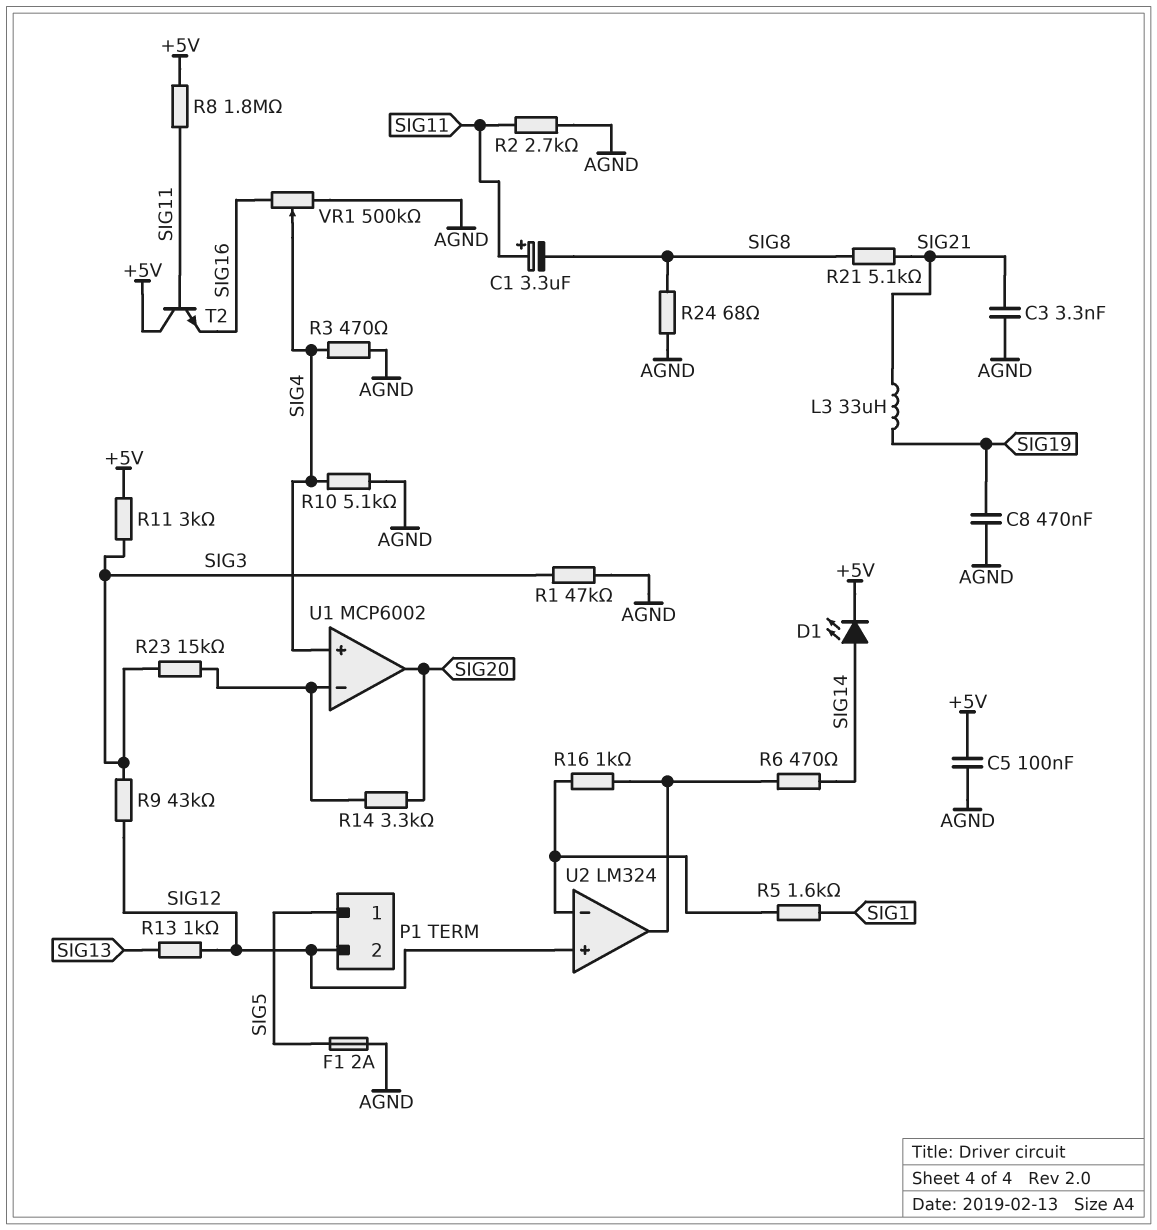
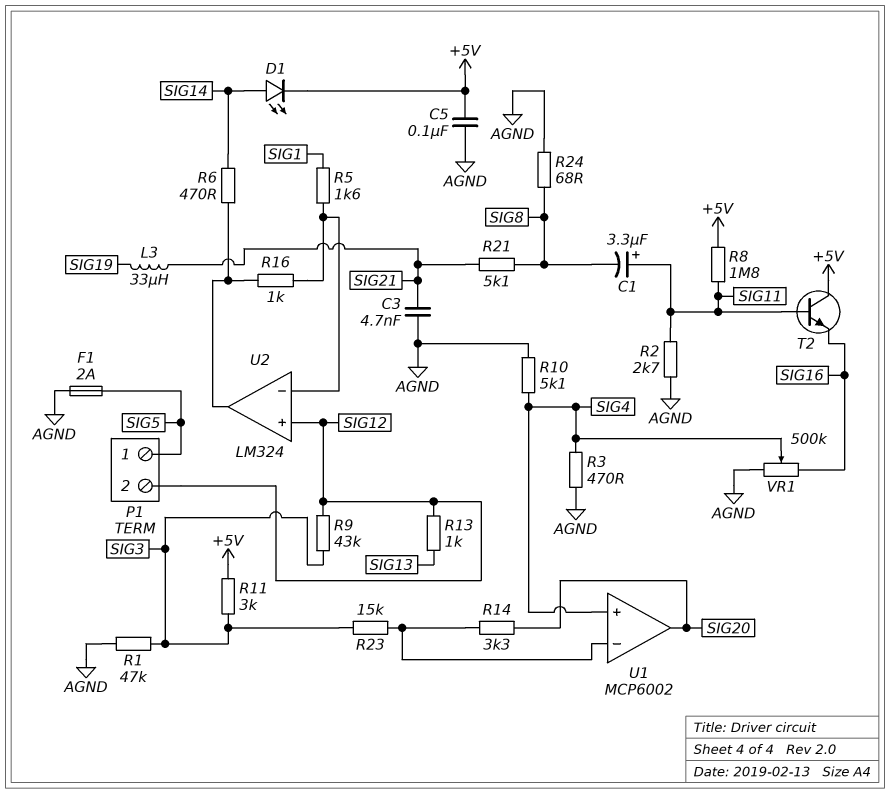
C3: 3.3nF (AGND, SIG21) -> 4.7nF (AGND, SIG21)
C8: 470nF (AGND, SIG19) -> none

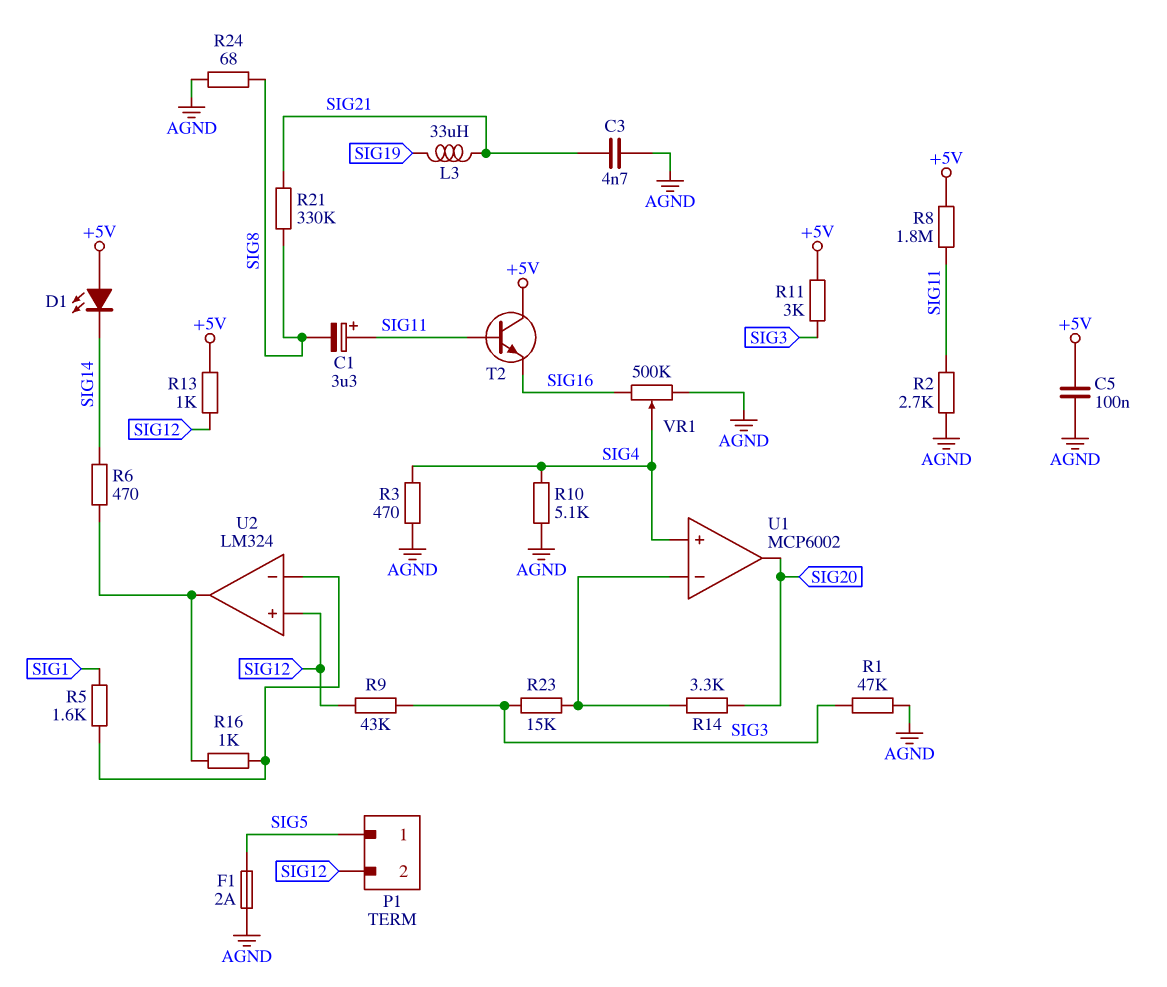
D1: LED (A SIG14, K +5V) -> LED (A +5V, K SIG14)
R13: 1k (SIG12, SIG13) -> 1k (+5V, SIG12)
R21: 5.1k (SIG8, SIG21) -> 330k (SIG8, SIG21)

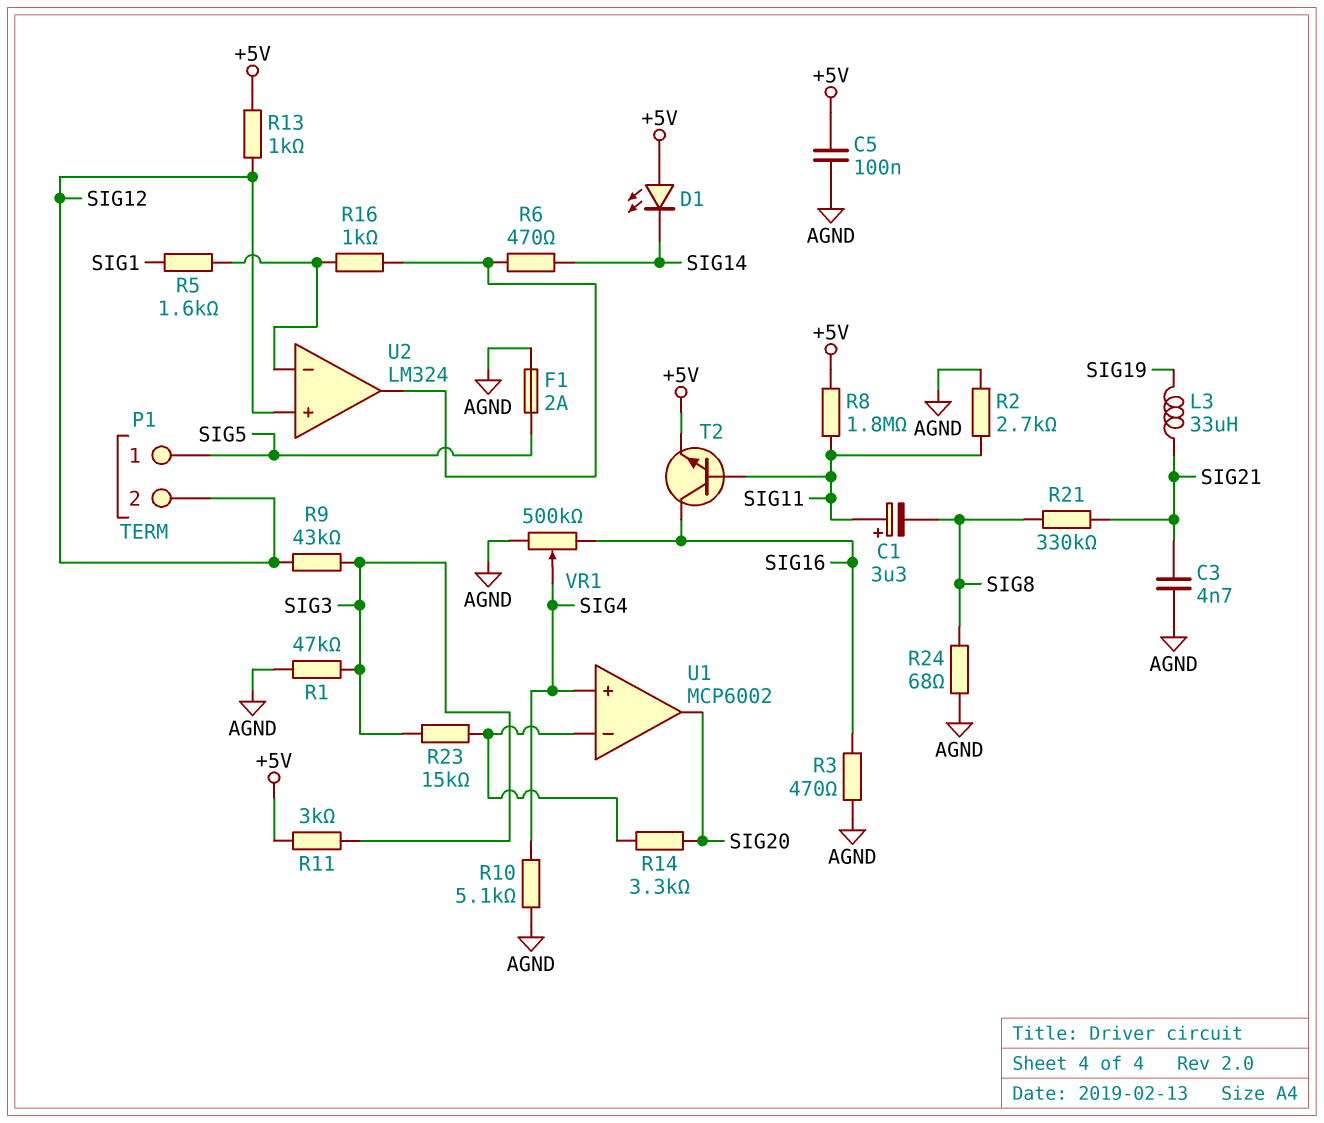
R3: 470 (AGND, SIG4) -> 470 (AGND, SIG16)
T2: NPN (B SIG11, C +5V, E SIG16) -> NPN (B SIG11, C SIG16, E +5V)

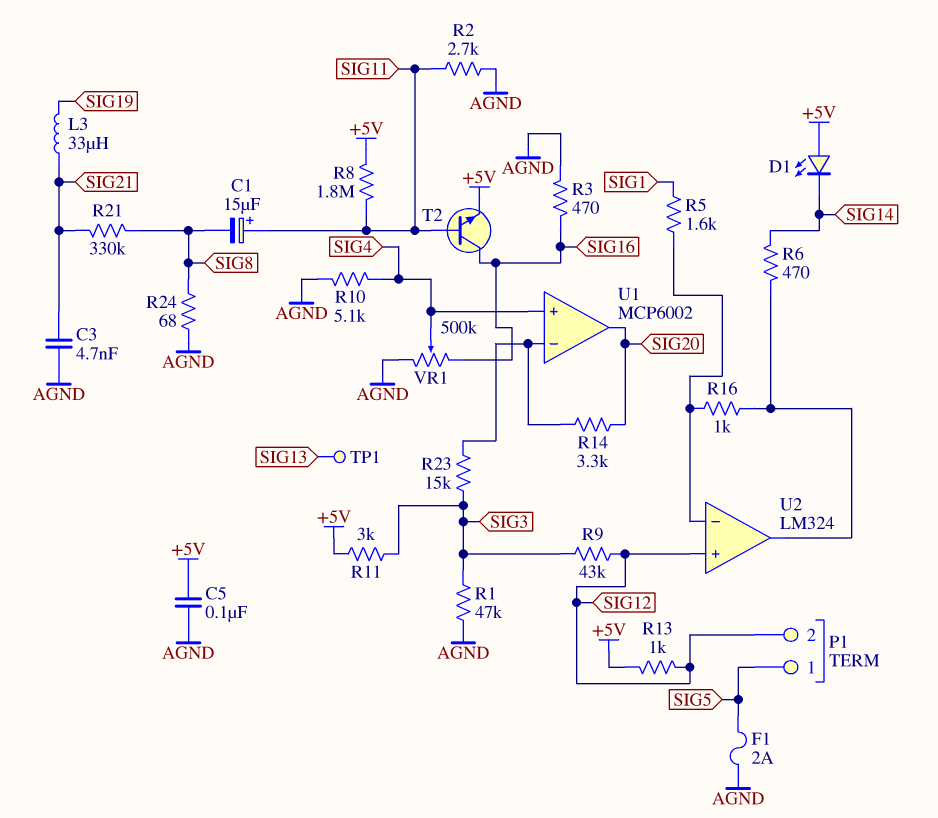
C1: 3.3uF (plus SIG11, minus SIG8) -> 15uF (plus SIG11, minus SIG8)
TP1: none -> test point (SIG13)

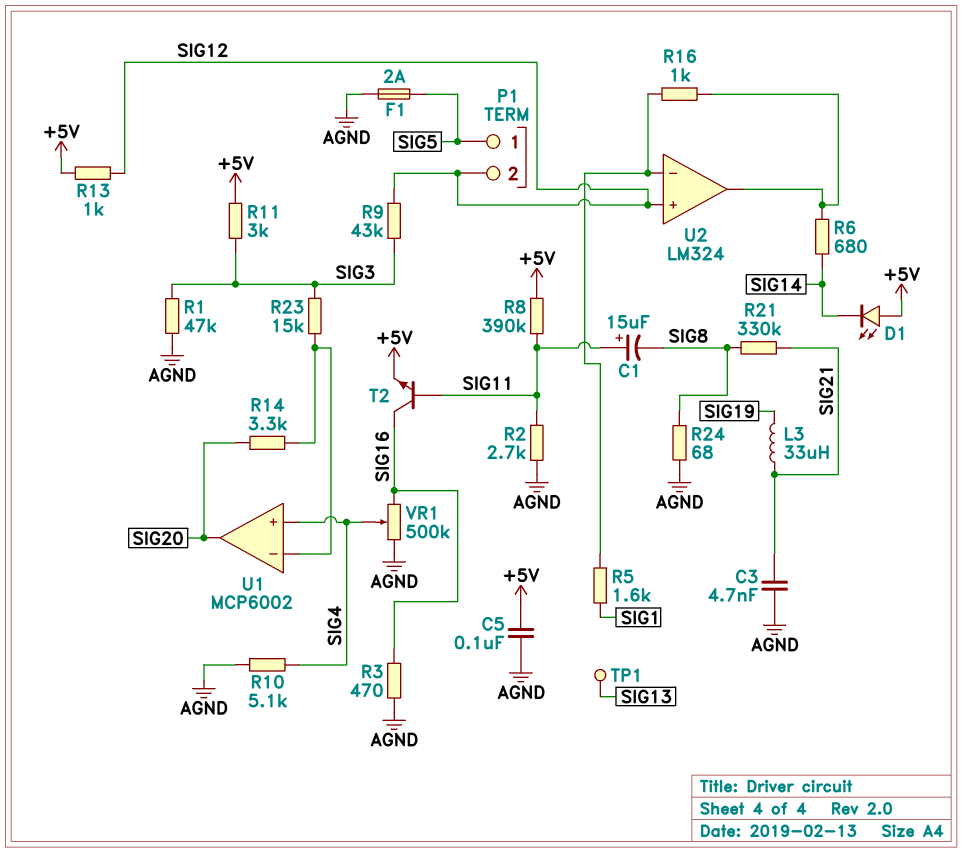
R6: 470 (SIG14, U2/out) -> 680 (SIG14, U2/out)
R8: 1.8M (+5V, SIG11) -> 390k (+5V, SIG11)

